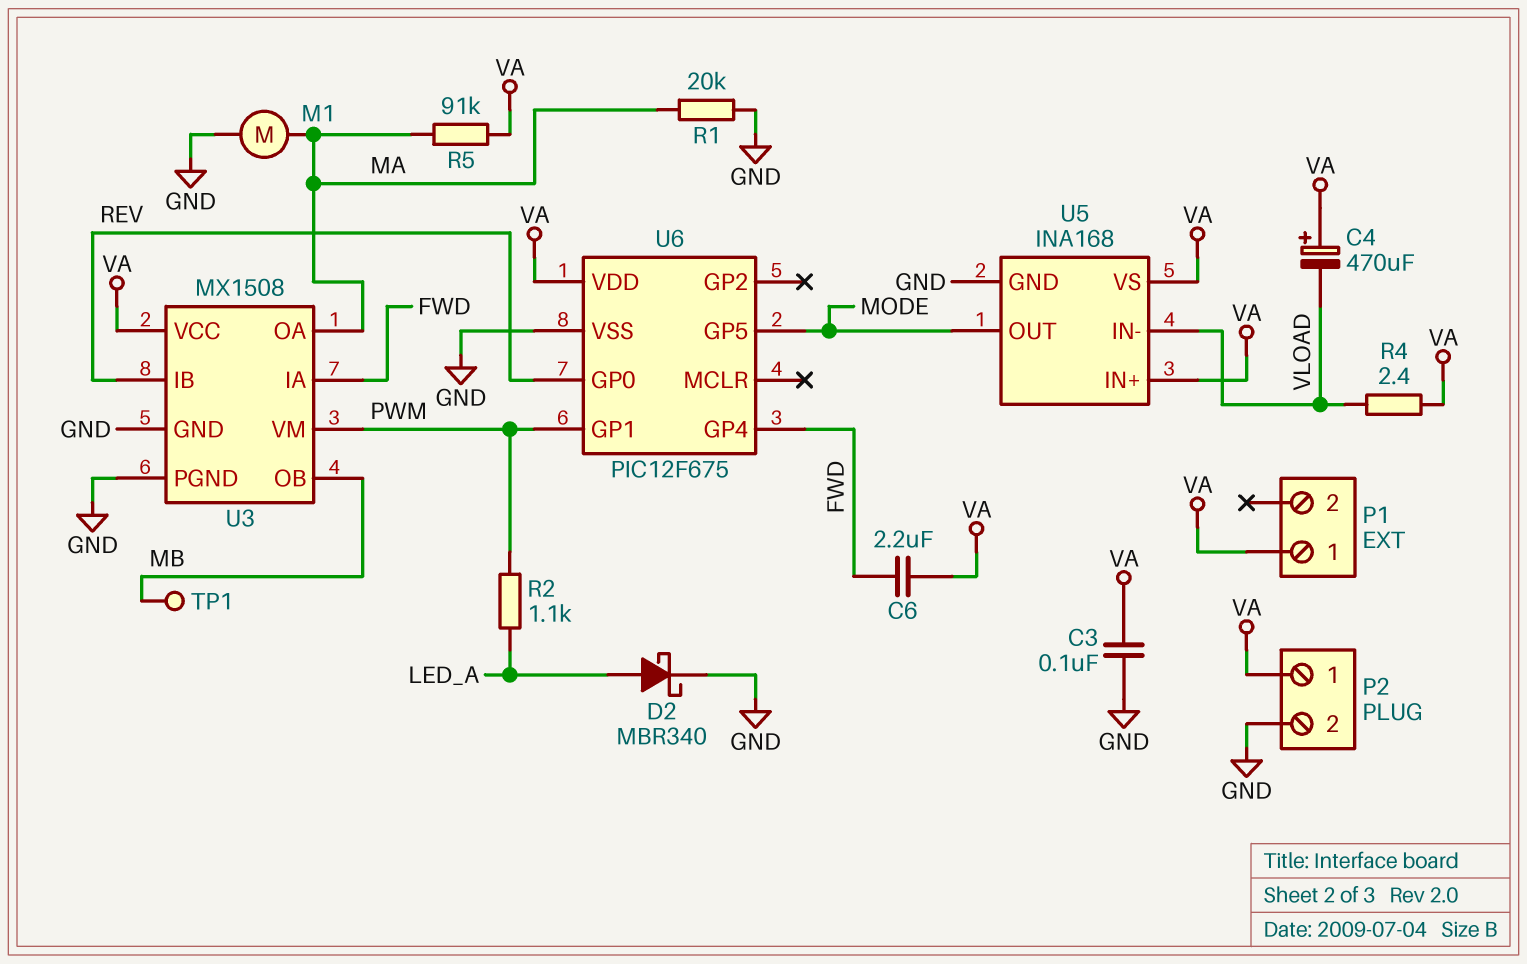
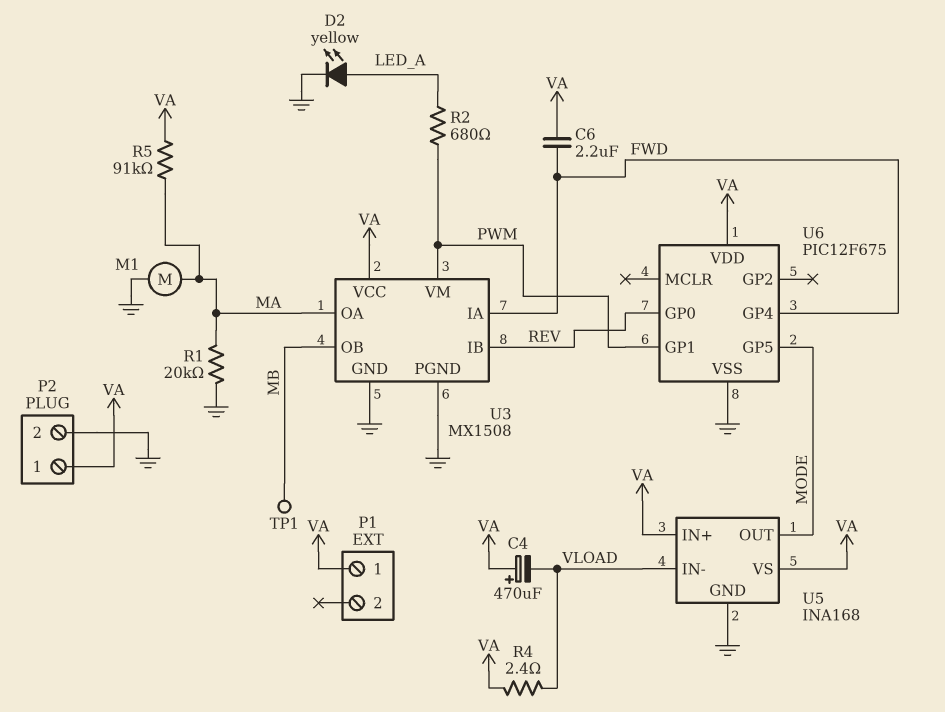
C3: 100nF (GND, VA) -> none
D2: schottky MBR340 (A LED_A, K GND) -> LED yellow (A LED_A, K GND)
R2: 1.1k (LED_A, PWM) -> 680 (LED_A, PWM)

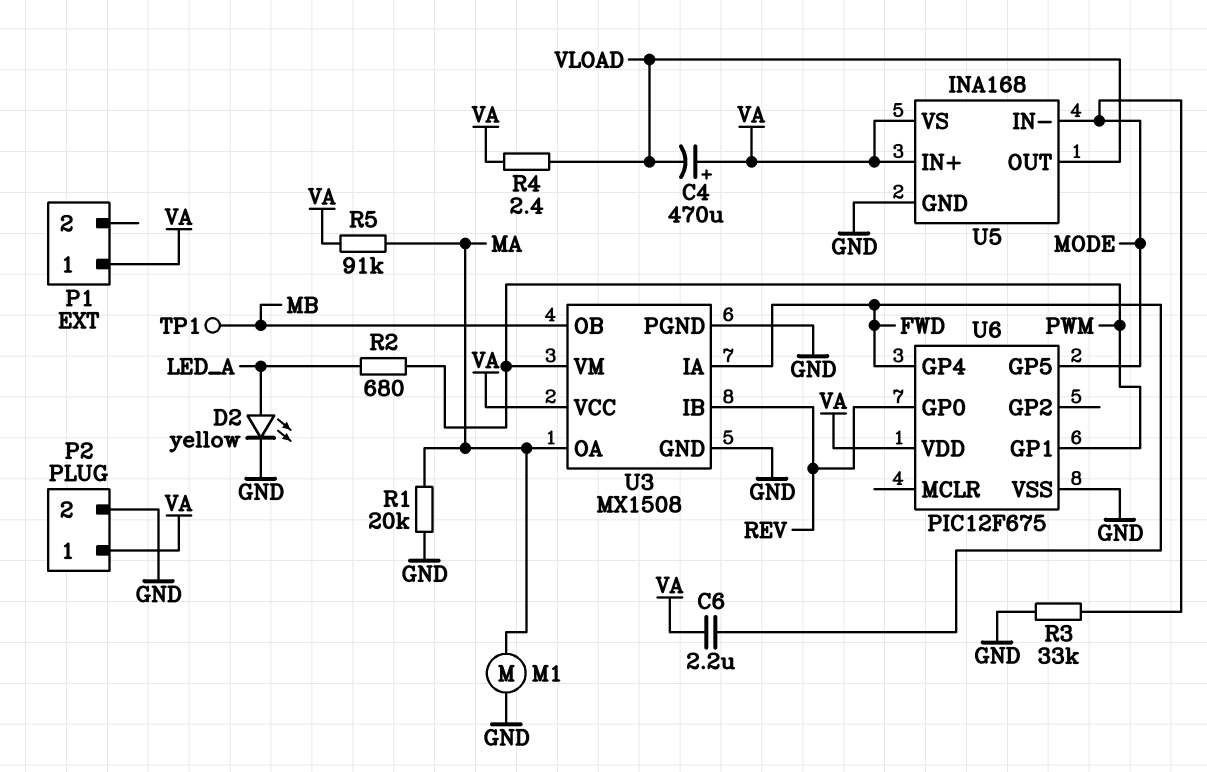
R3: none -> 33k (GND, MODE)
U5 pin IN-: VLOAD -> MODE
U5 pin OUT: MODE -> VLOAD

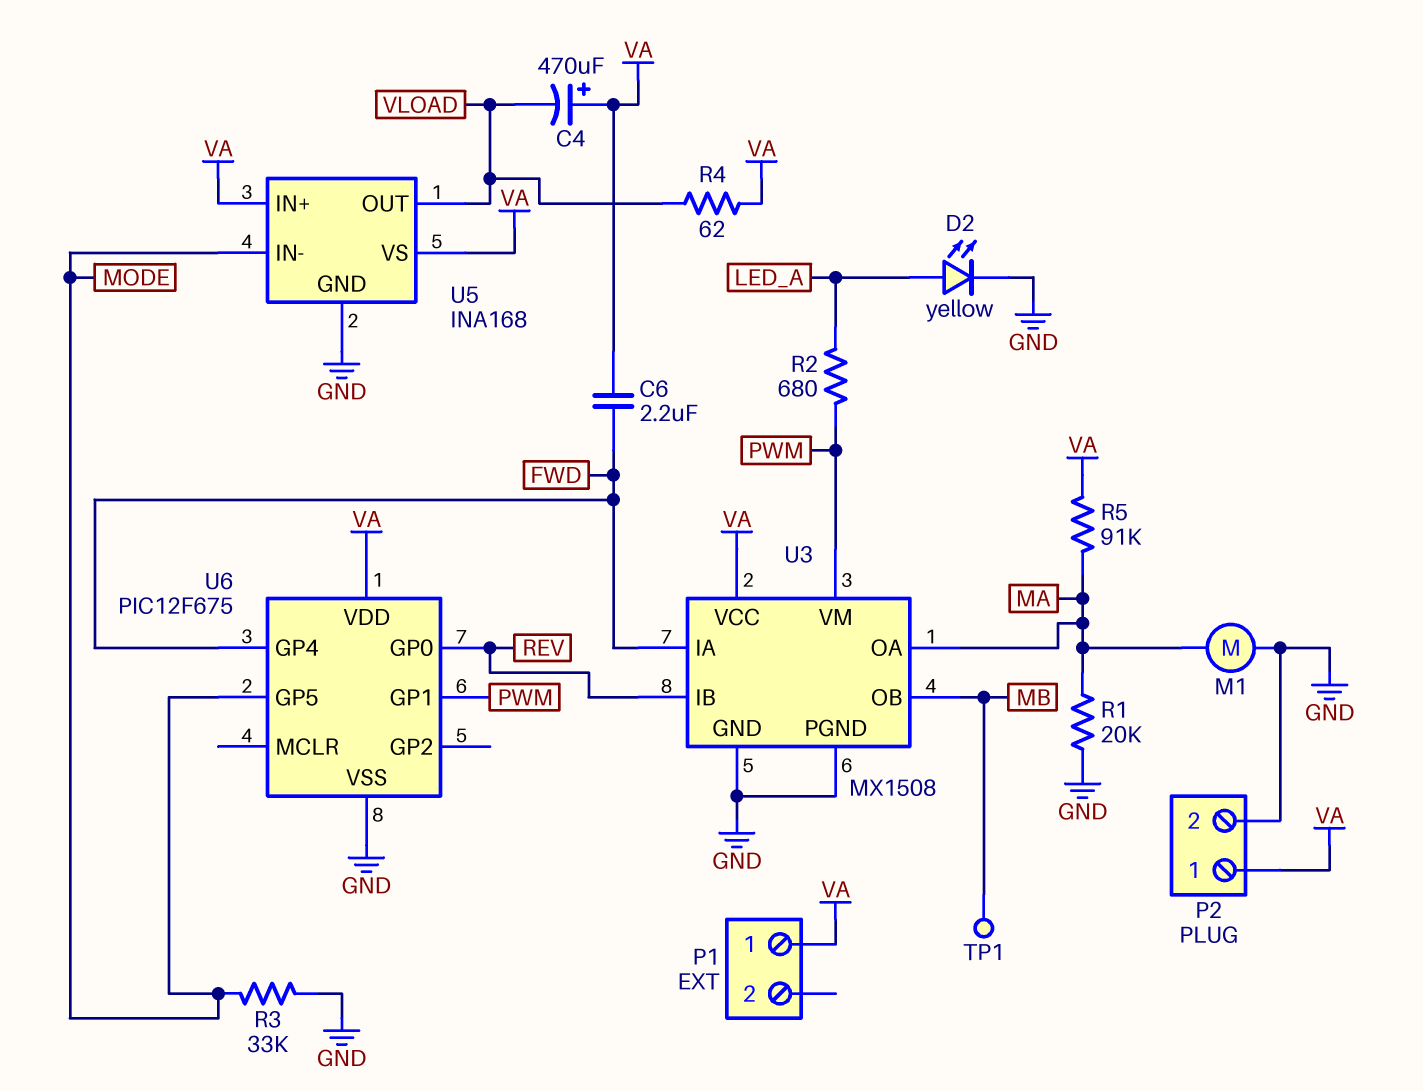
R4: 2.4 (VA, VLOAD) -> 62 (VA, VLOAD)

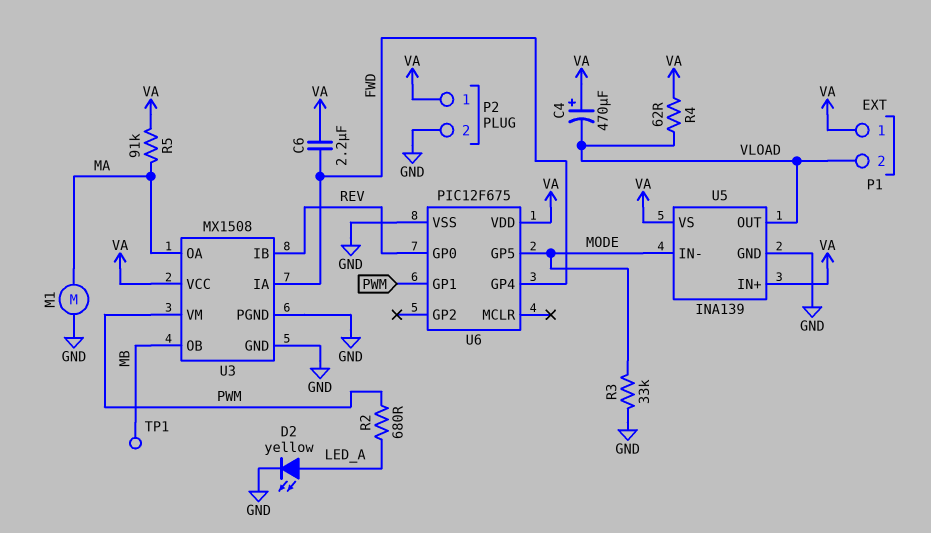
P1 pin 2: none -> VLOAD
R1: 20k (GND, MA) -> none
U5: INA168 -> INA139

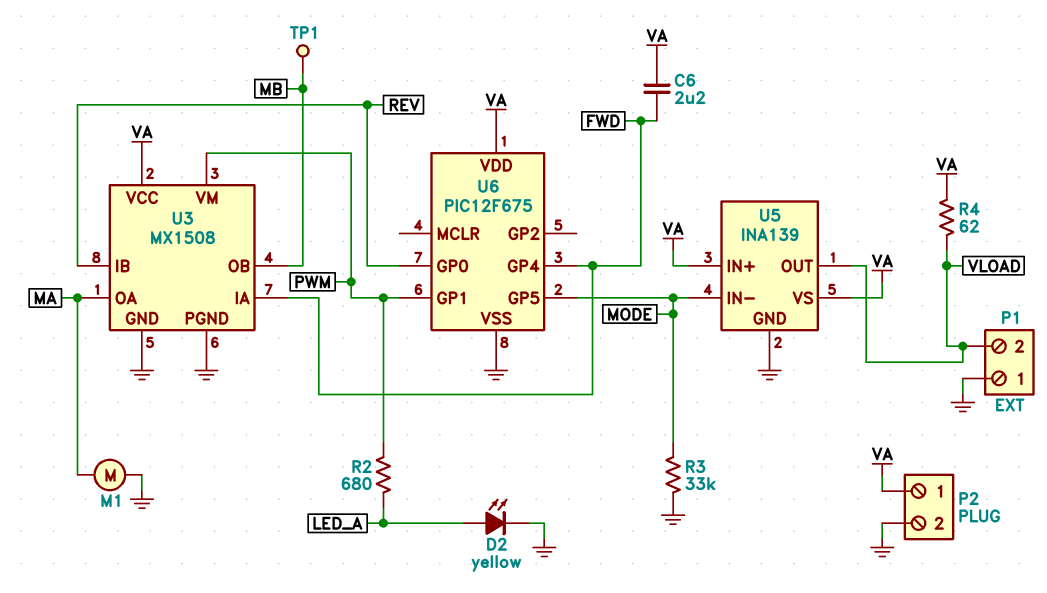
C4: 470uF (plus VA, minus VLOAD) -> none
P1 pin 1: VA -> GND
R5: 91k (MA, VA) -> none

